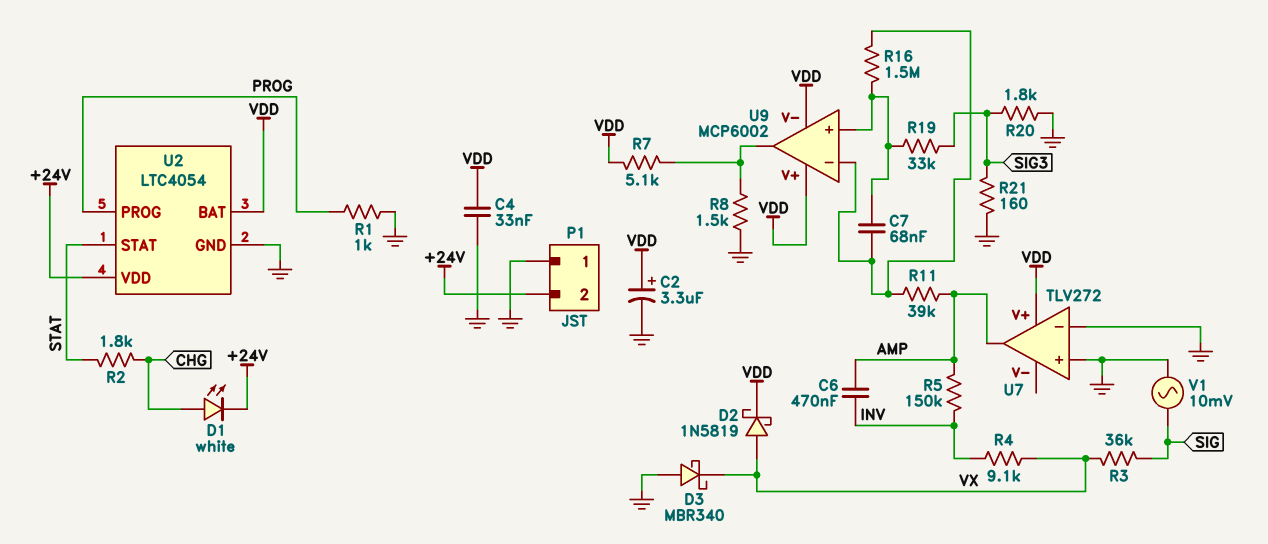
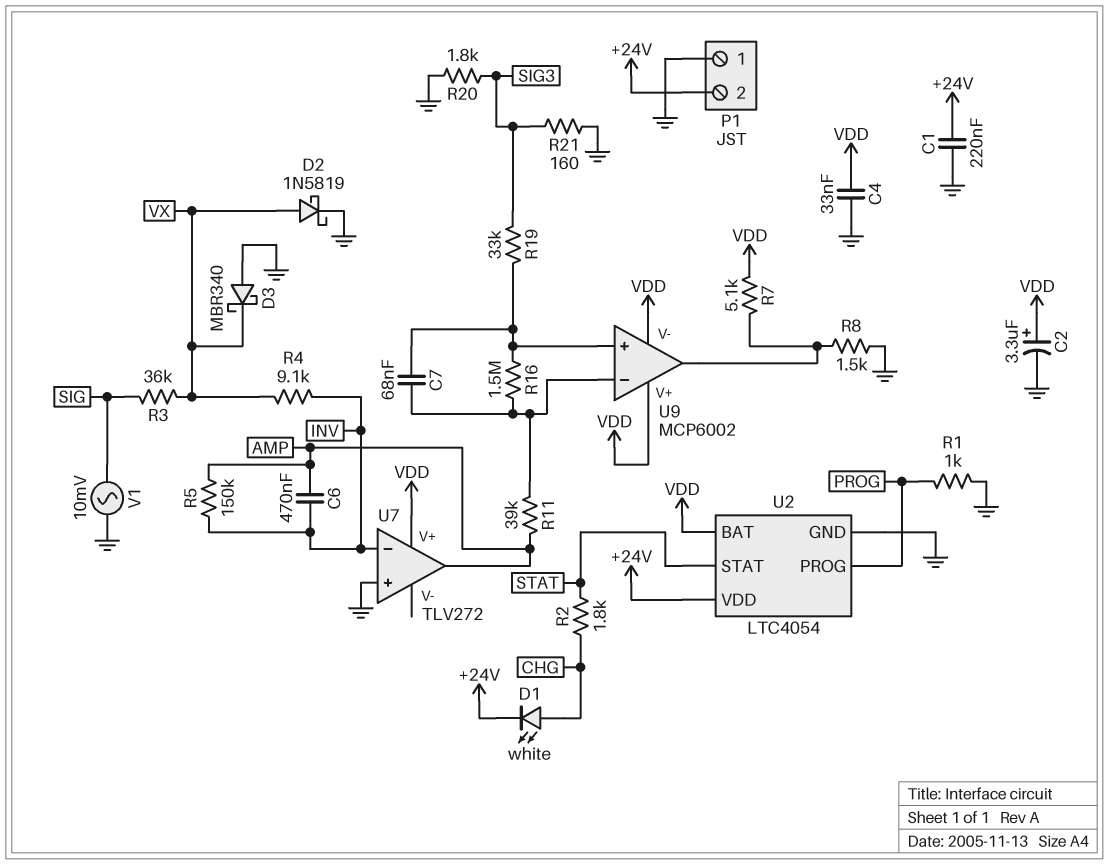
C1: none -> 220nF (+24V, GND)
D2: schottky 1N5819 (A VX, K VDD) -> schottky 1N5819 (A VX, K GND)
U7 pin in-: GND -> INV

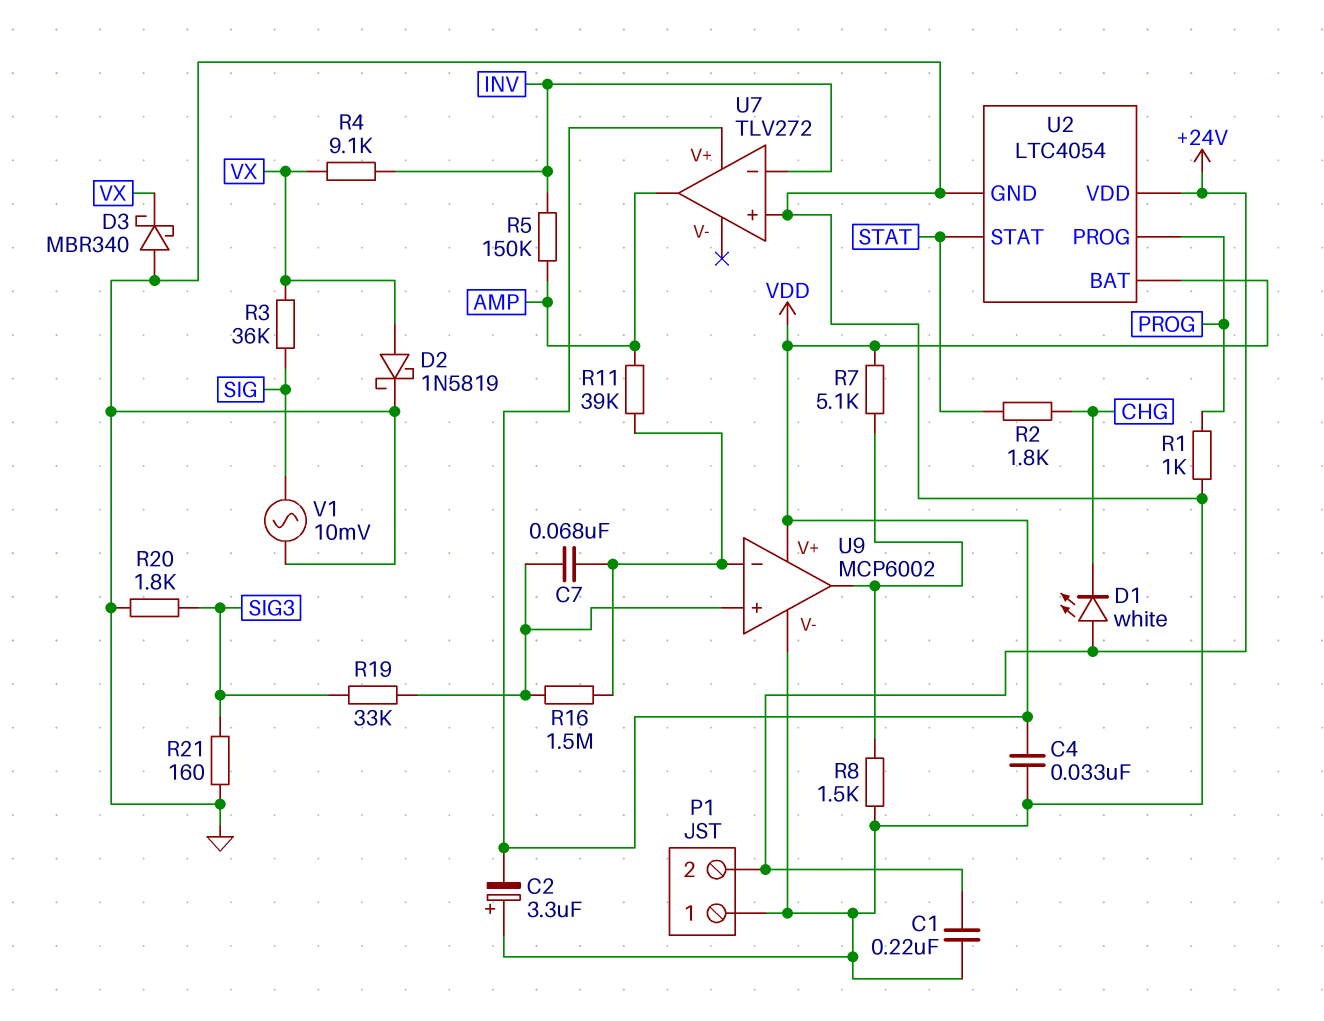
C2: 3.3uF (plus VDD, minus GND) -> 3.3uF (plus GND, minus VDD)
C6: 470nF (AMP, INV) -> none
D1: LED white (A CHG, K +24V) -> LED white (A +24V, K CHG)
U9 pin V-: VDD -> GND

